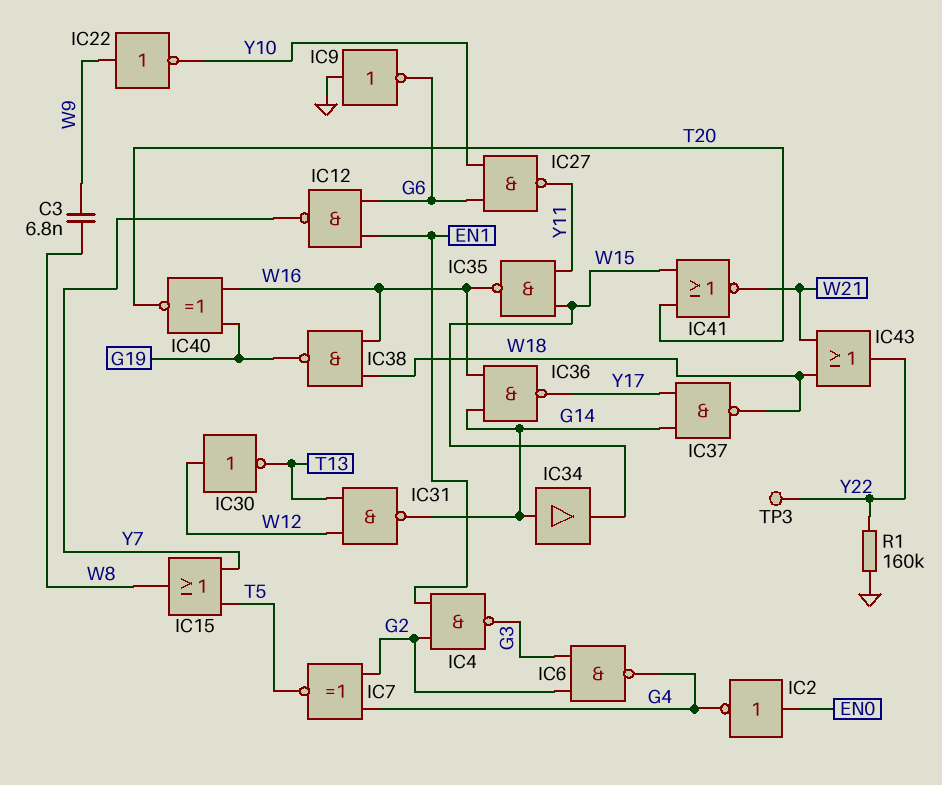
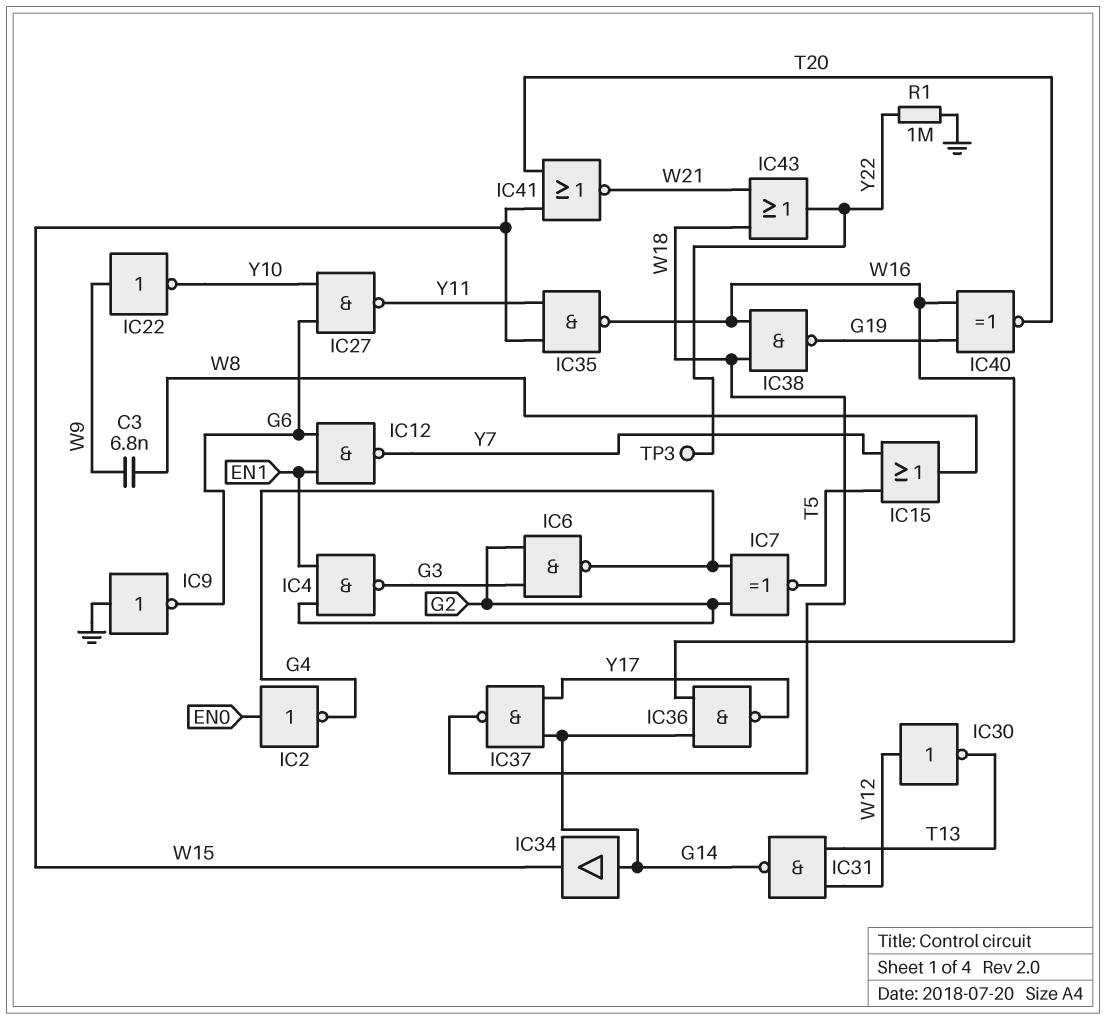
R1: 160k (GND, Y22) -> 1M (GND, Y22)

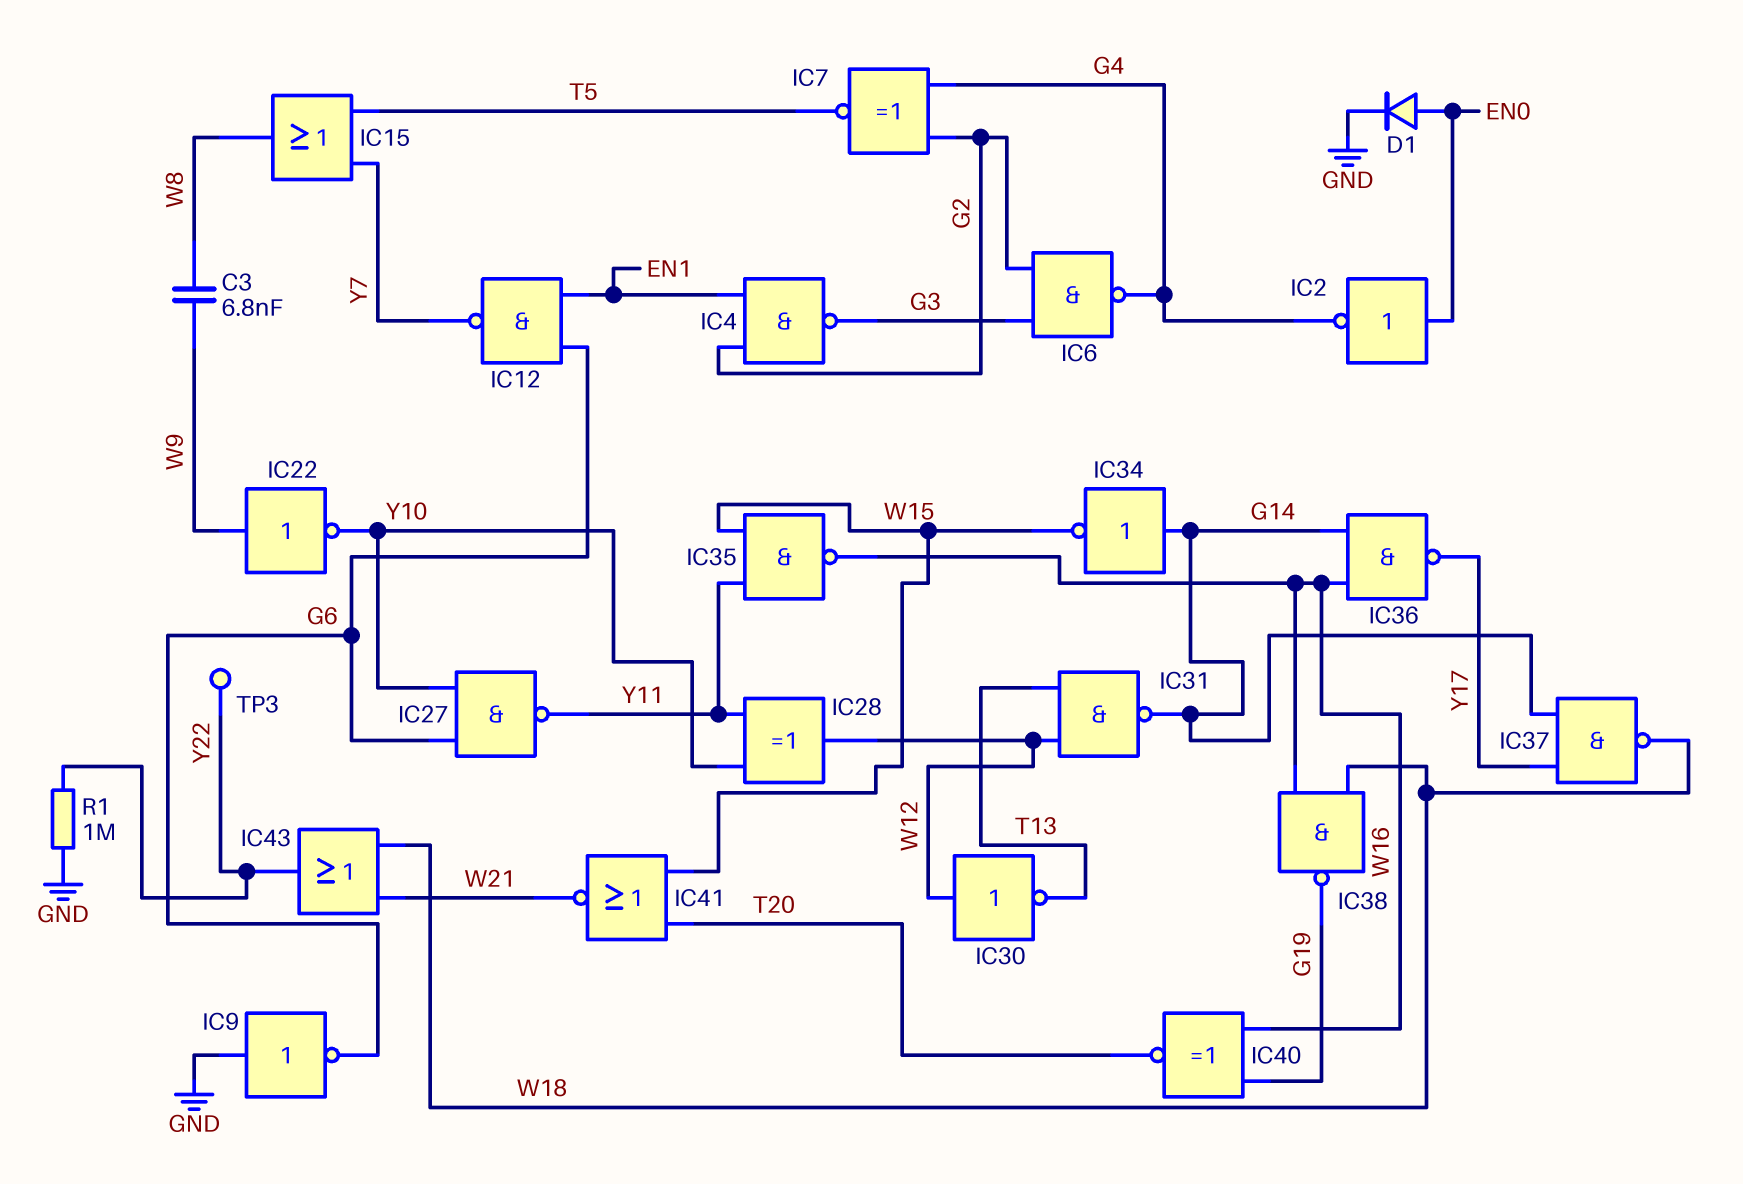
D1: none -> diode (A EN0, K GND)
IC28: none -> XOR (in Y10, in Y11, out W12)
IC34: buffer (in G14, out W15) -> NOT (in G14, out W15)

